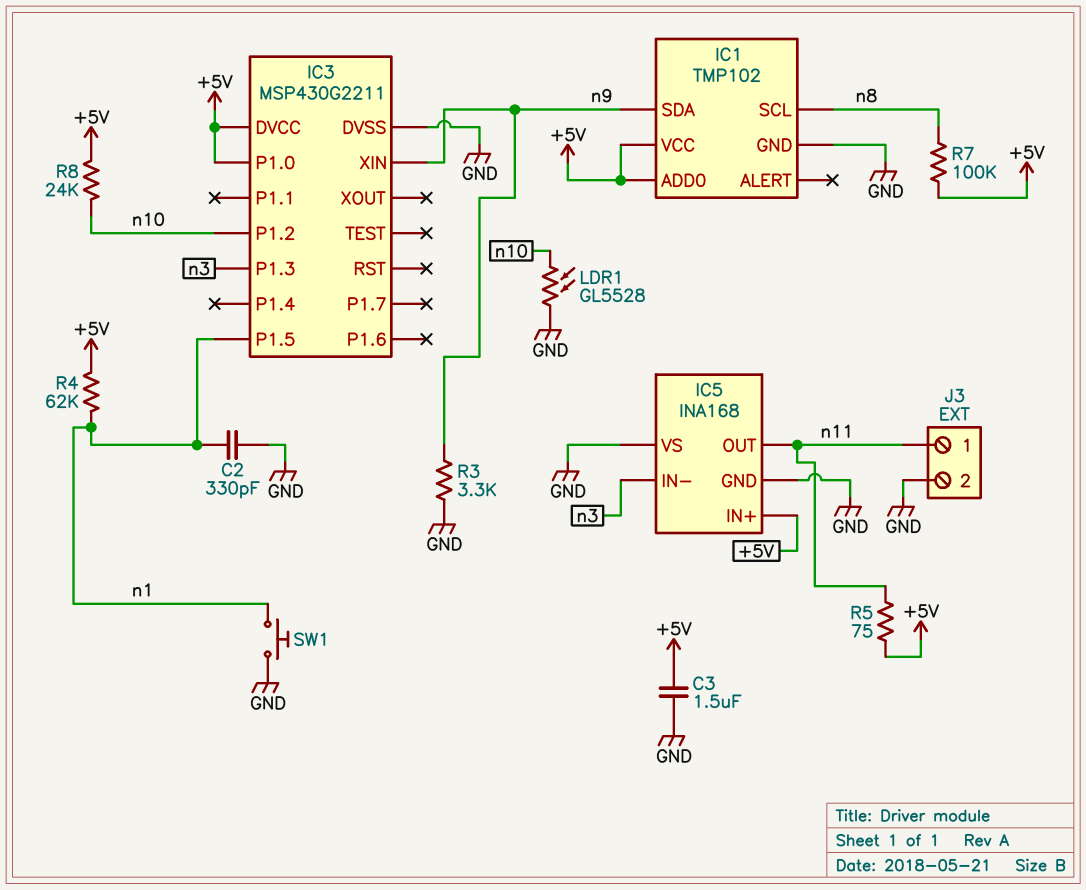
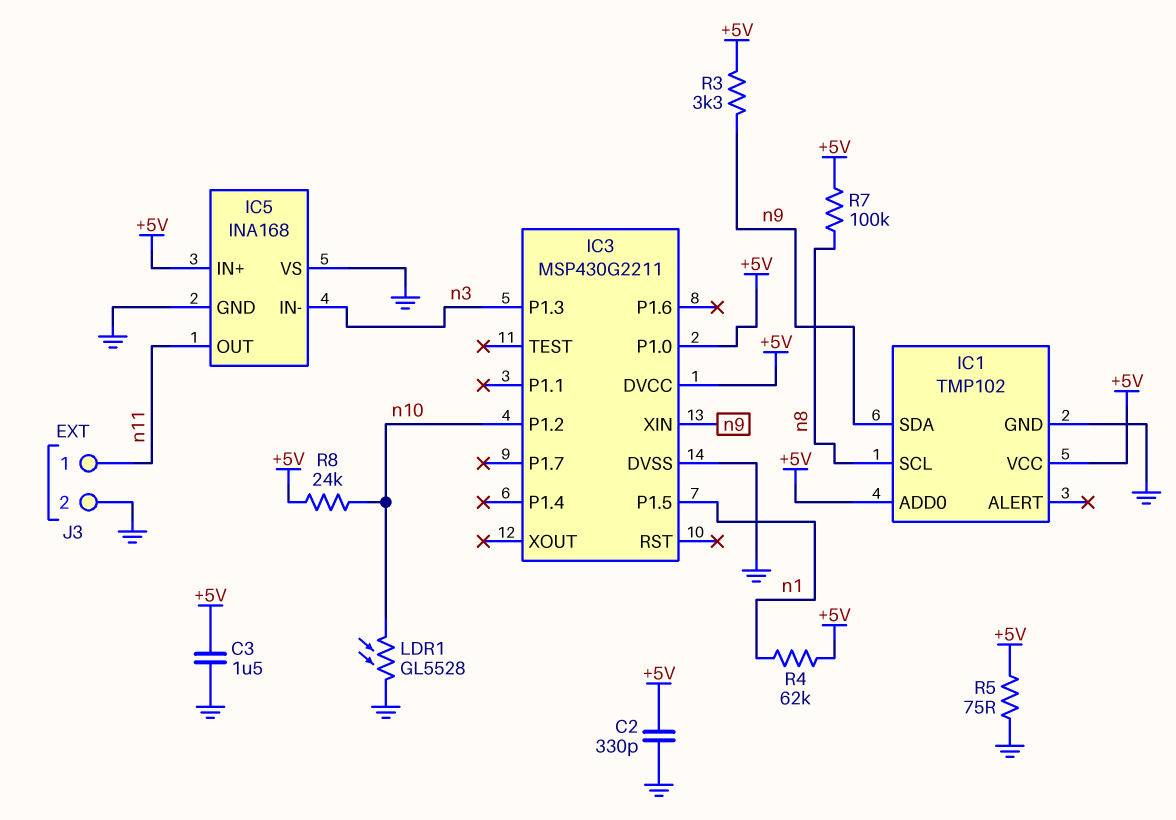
C2: 330pF (GND, n1) -> 330pF (+5V, GND)
R3: 3.3k (GND, n9) -> 3.3k (+5V, n9)
R5: 75 (+5V, n11) -> 75 (+5V, GND)
SW1: button (GND, n1) -> none

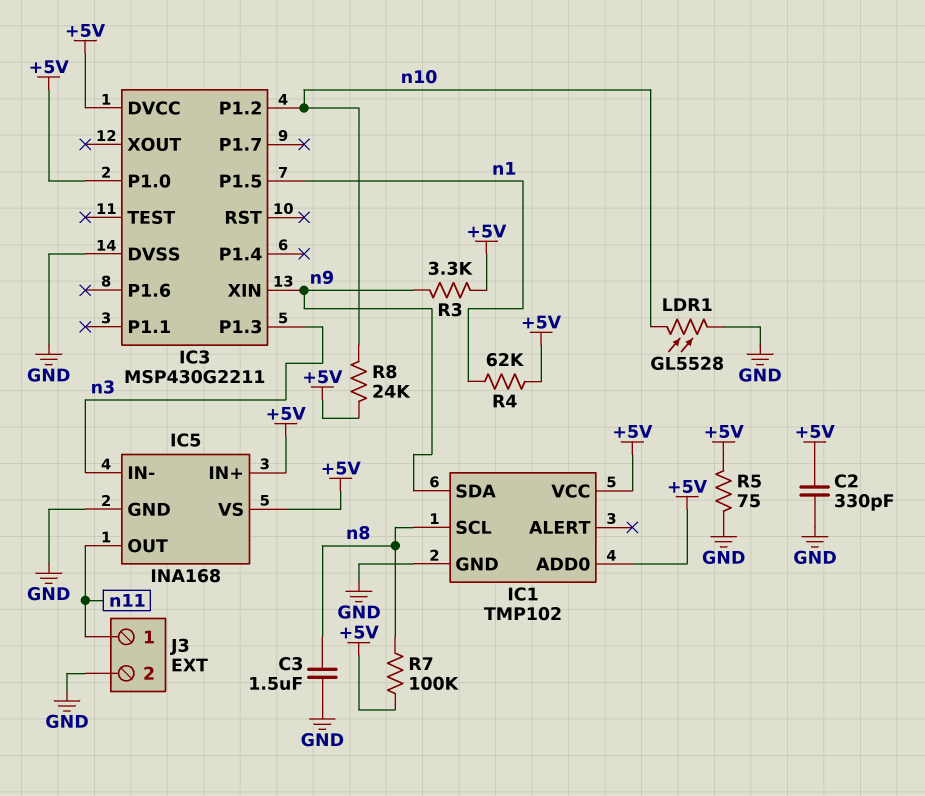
C3: 1.5uF (+5V, GND) -> 1.5uF (GND, n8)
IC5 pin VS: GND -> +5V

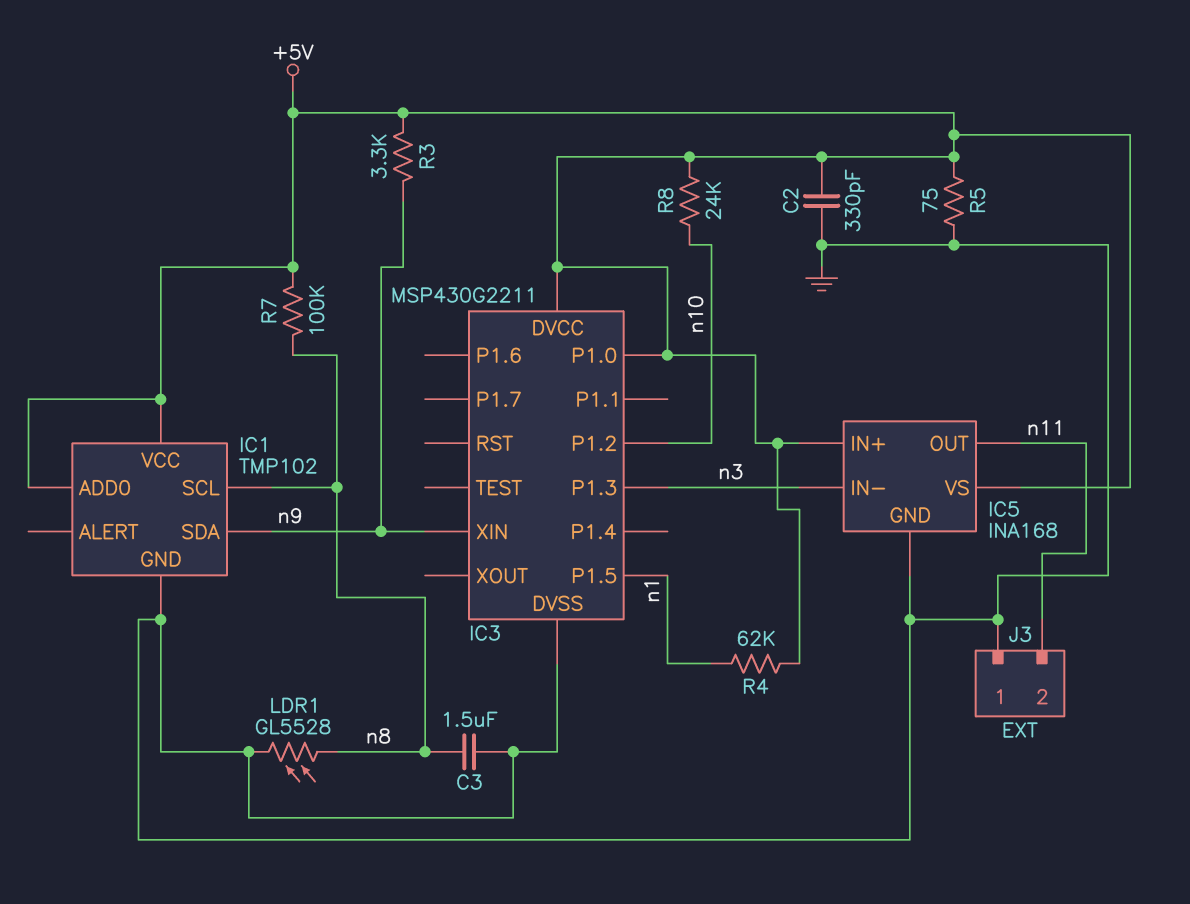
J3 pin 1: n11 -> GND
J3 pin 2: GND -> n11
LDR1: GL5528 (GND, n10) -> GL5528 (GND, n8)

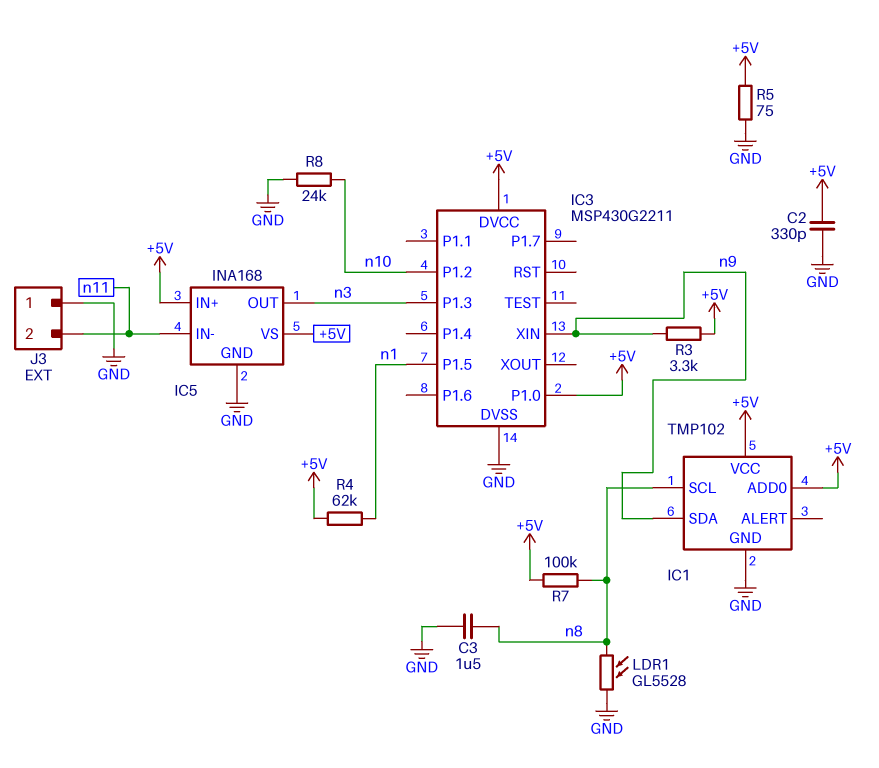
IC5 pin IN-: n3 -> n11
IC5 pin OUT: n11 -> n3
R8: 24k (+5V, n10) -> 24k (GND, n10)

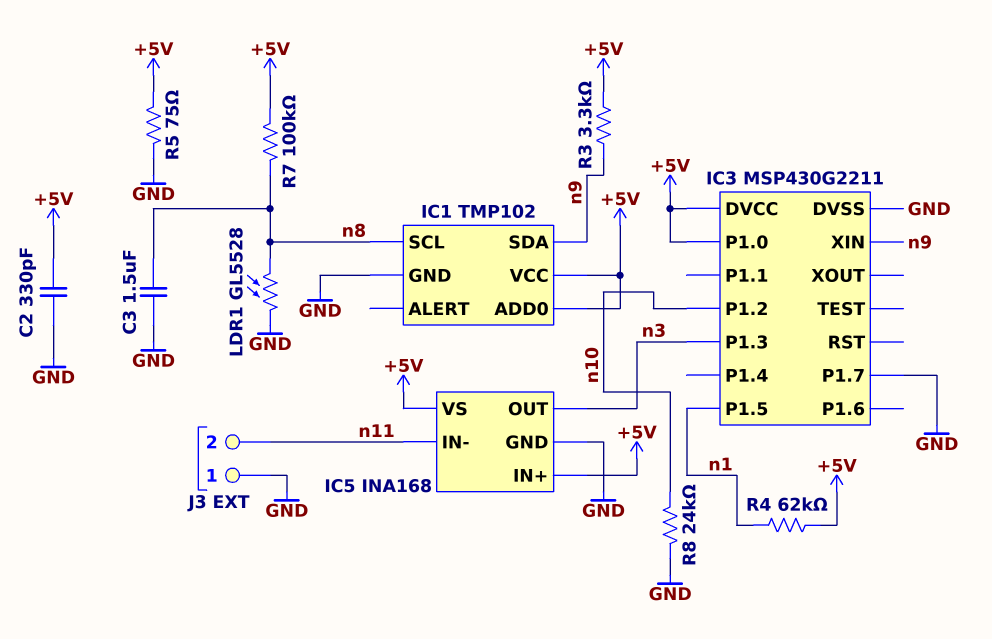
IC3 pin P1.7: none -> GND

